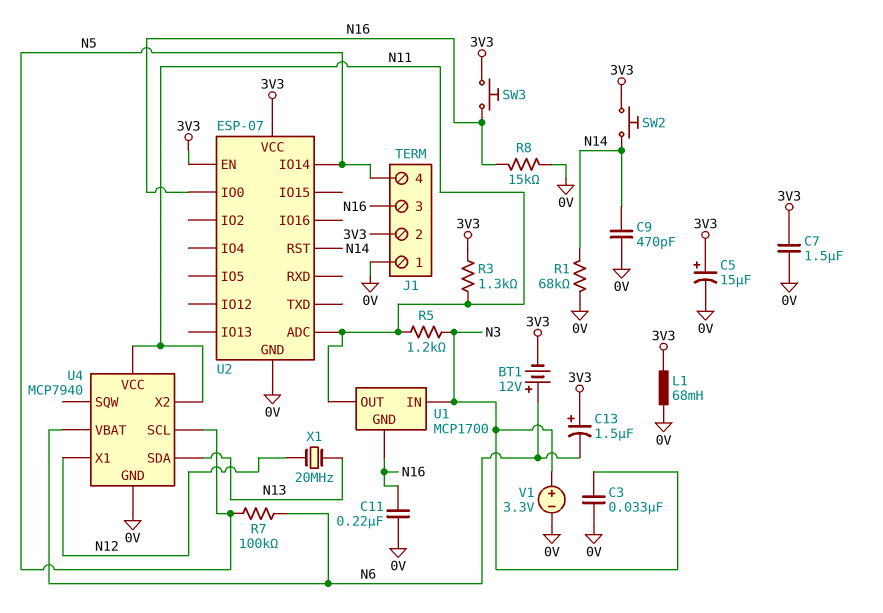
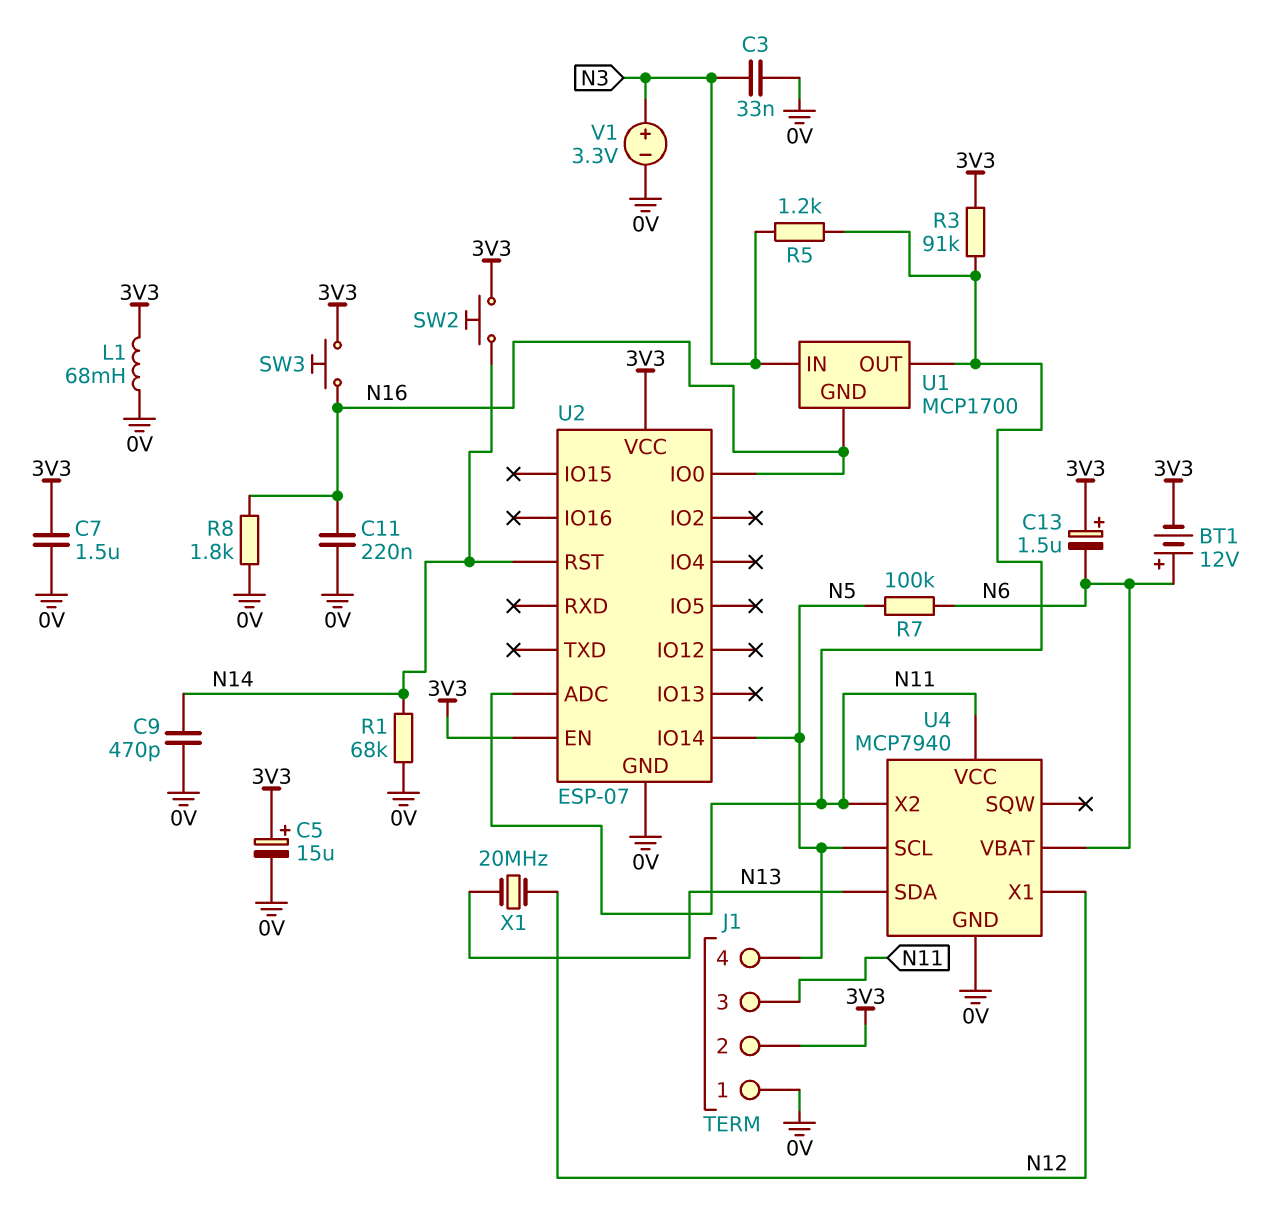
J1 pin 3: N16 -> N11
R3: 1.3k (3V3, N11) -> 91k (3V3, N11)
R8: 15k (0V, N16) -> 1.8k (0V, N16)

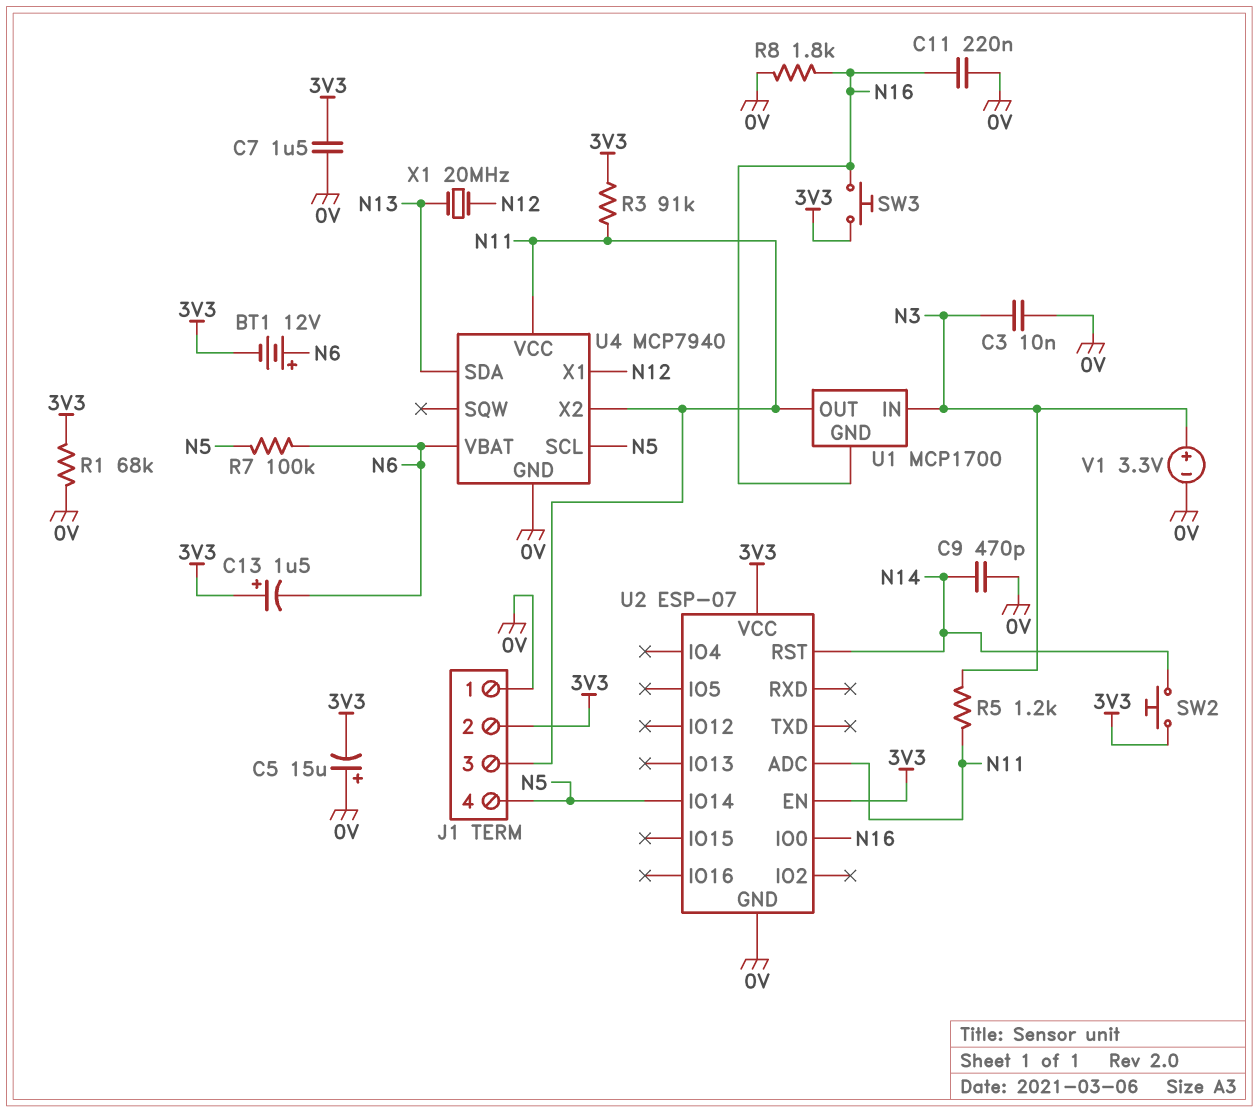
C3: 33nF (0V, N3) -> 10nF (0V, N3)
C5: 15uF (plus 3V3, minus 0V) -> 15uF (plus 0V, minus 3V3)
L1: 68mH (0V, 3V3) -> none
R1: 68k (0V, N14) -> 68k (0V, 3V3)

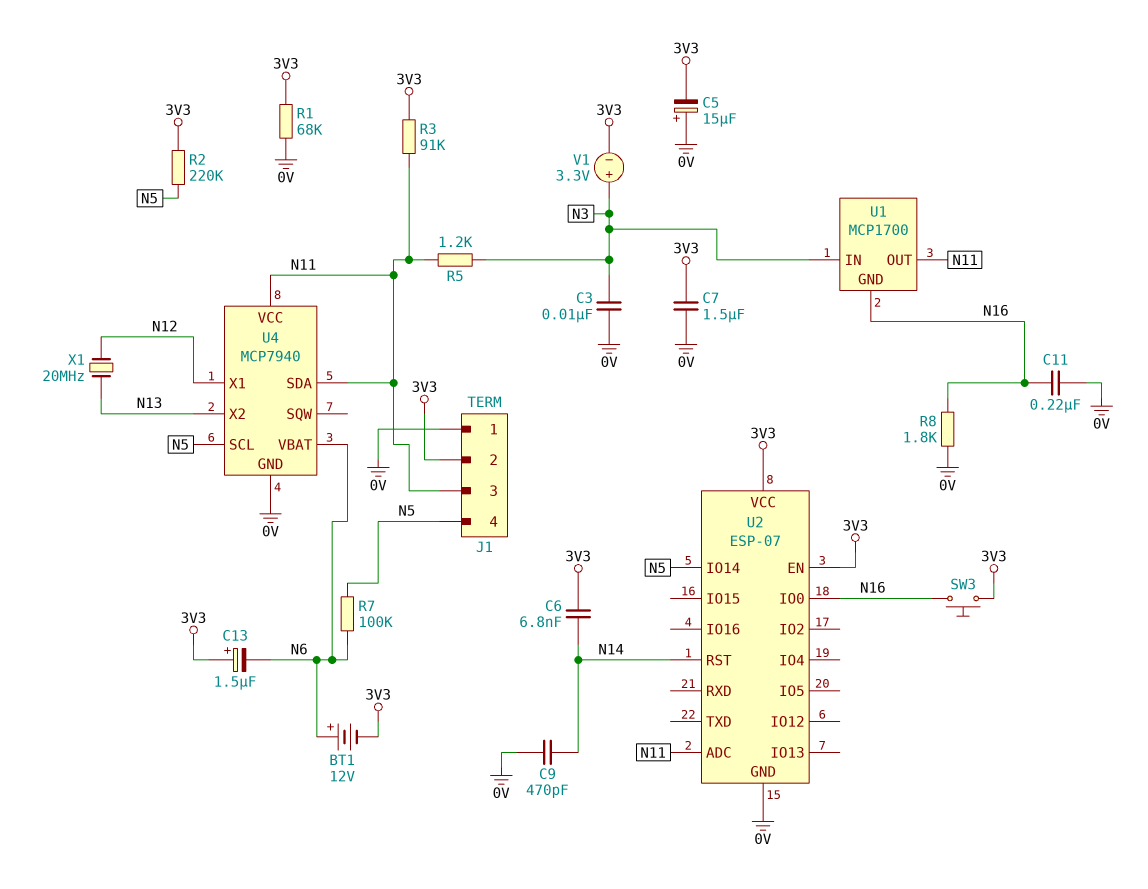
C6: none -> 6.8nF (3V3, N14)
R2: none -> 220k (3V3, N5)
SW2: button (3V3, N14) -> none
U4 pin SDA: N13 -> N11
U4 pin X2: N11 -> N13
V1: 3.3V (plus N3, minus 0V) -> 3.3V (plus N3, minus 3V3)

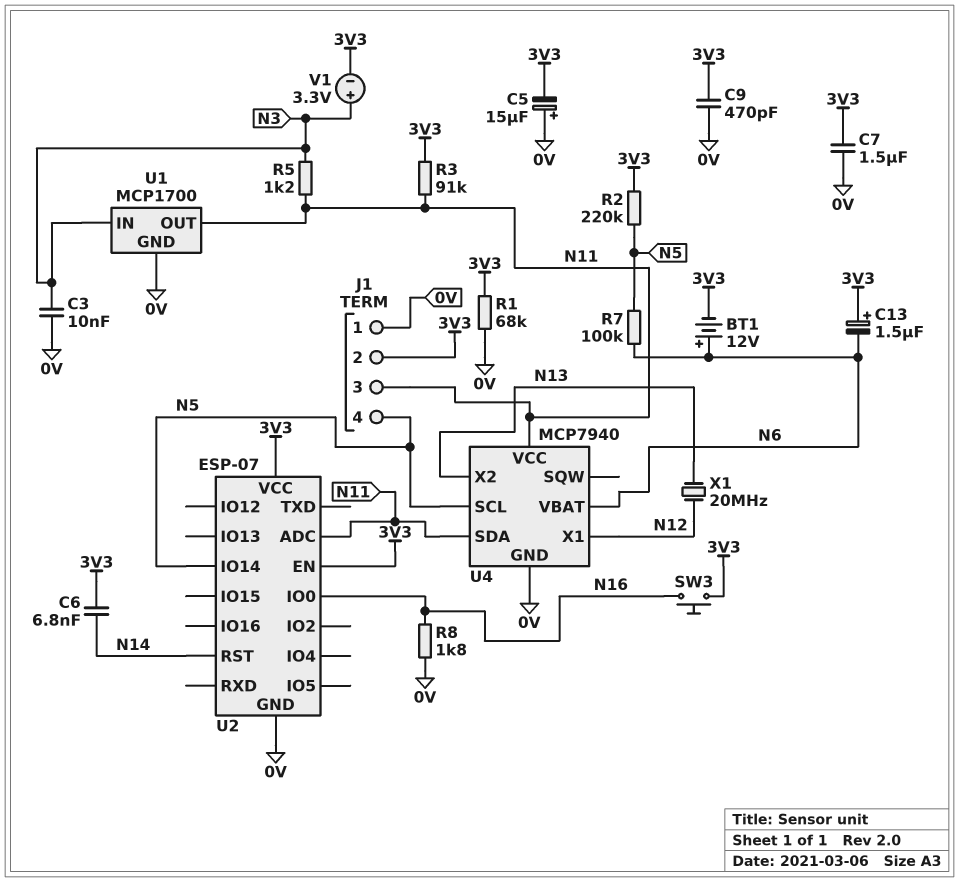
C9: 470pF (0V, N14) -> 470pF (0V, 3V3)
C11: 220nF (0V, N16) -> none
U1 pin GND: N16 -> 0V

